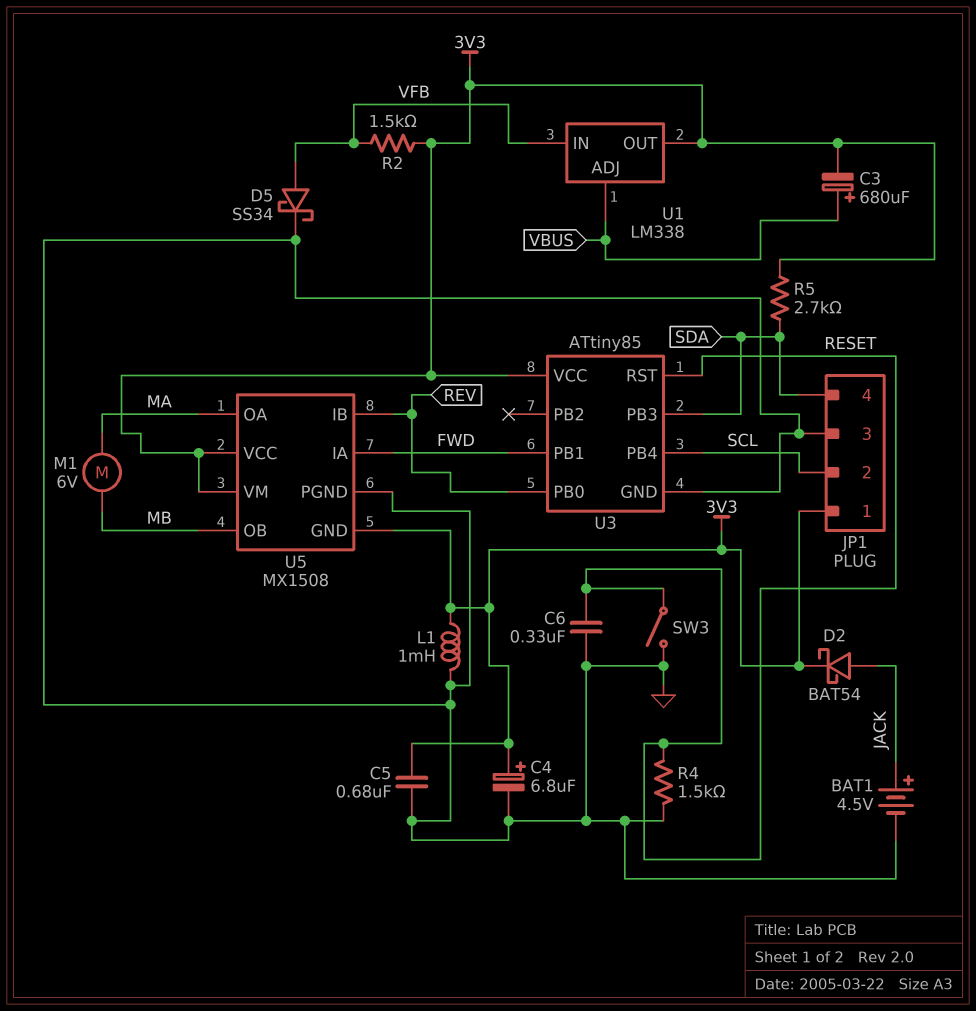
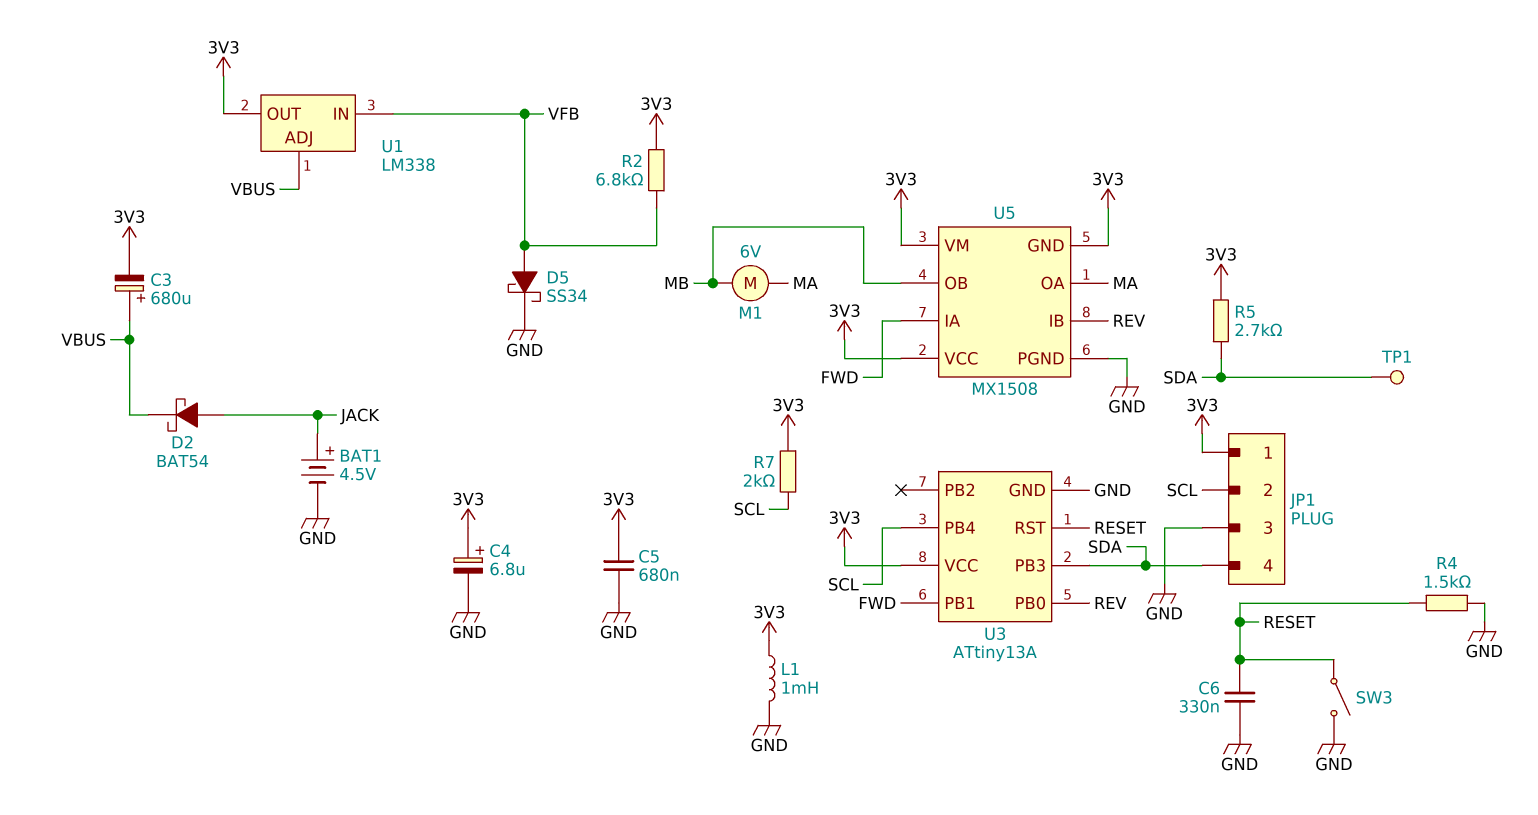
D2: schottky BAT54 (A JACK, K 3V3) -> schottky BAT54 (A JACK, K VBUS)
R2: 1.5k (3V3, VFB) -> 6.8k (3V3, VFB)
R7: none -> 2k (3V3, SCL)
TP1: none -> test point (SDA)
U3: ATtiny85 -> ATtiny13A

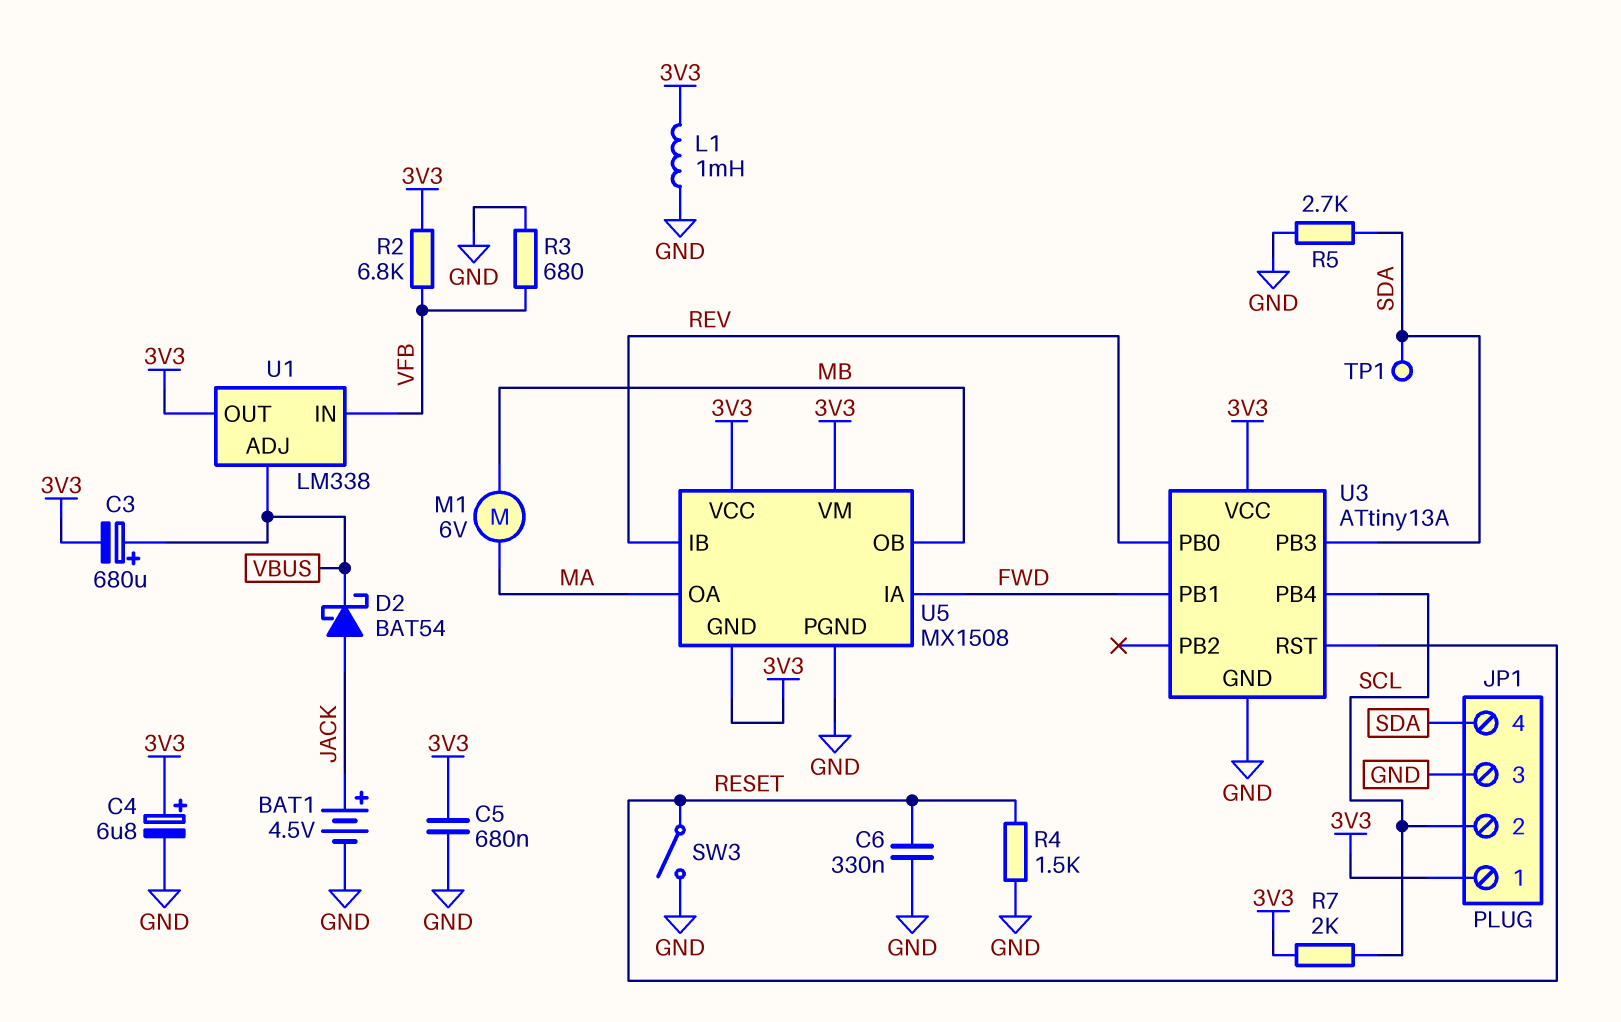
D5: schottky SS34 (A VFB, K GND) -> none
R3: none -> 680 (GND, VFB)
R5: 2.7k (3V3, SDA) -> 2.7k (GND, SDA)

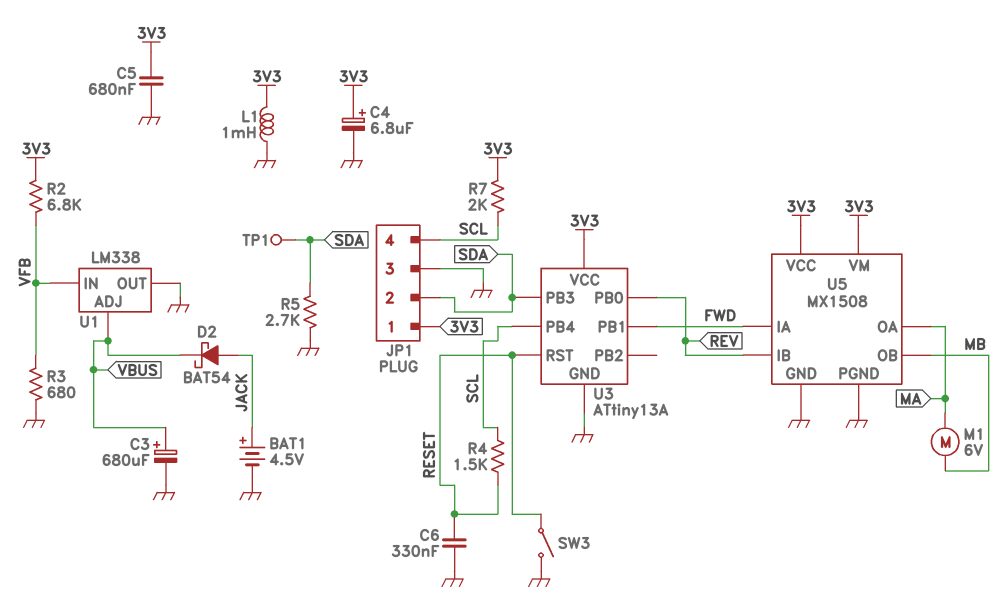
C3: 680uF (plus VBUS, minus 3V3) -> 680uF (plus VBUS, minus GND)
JP1 pin 2: SCL -> SDA
JP1 pin 4: SDA -> SCL
R4: 1.5k (GND, RESET) -> 1.5k (RESET, SCL)
U1 pin OUT: 3V3 -> GND
U5 pin GND: 3V3 -> GND

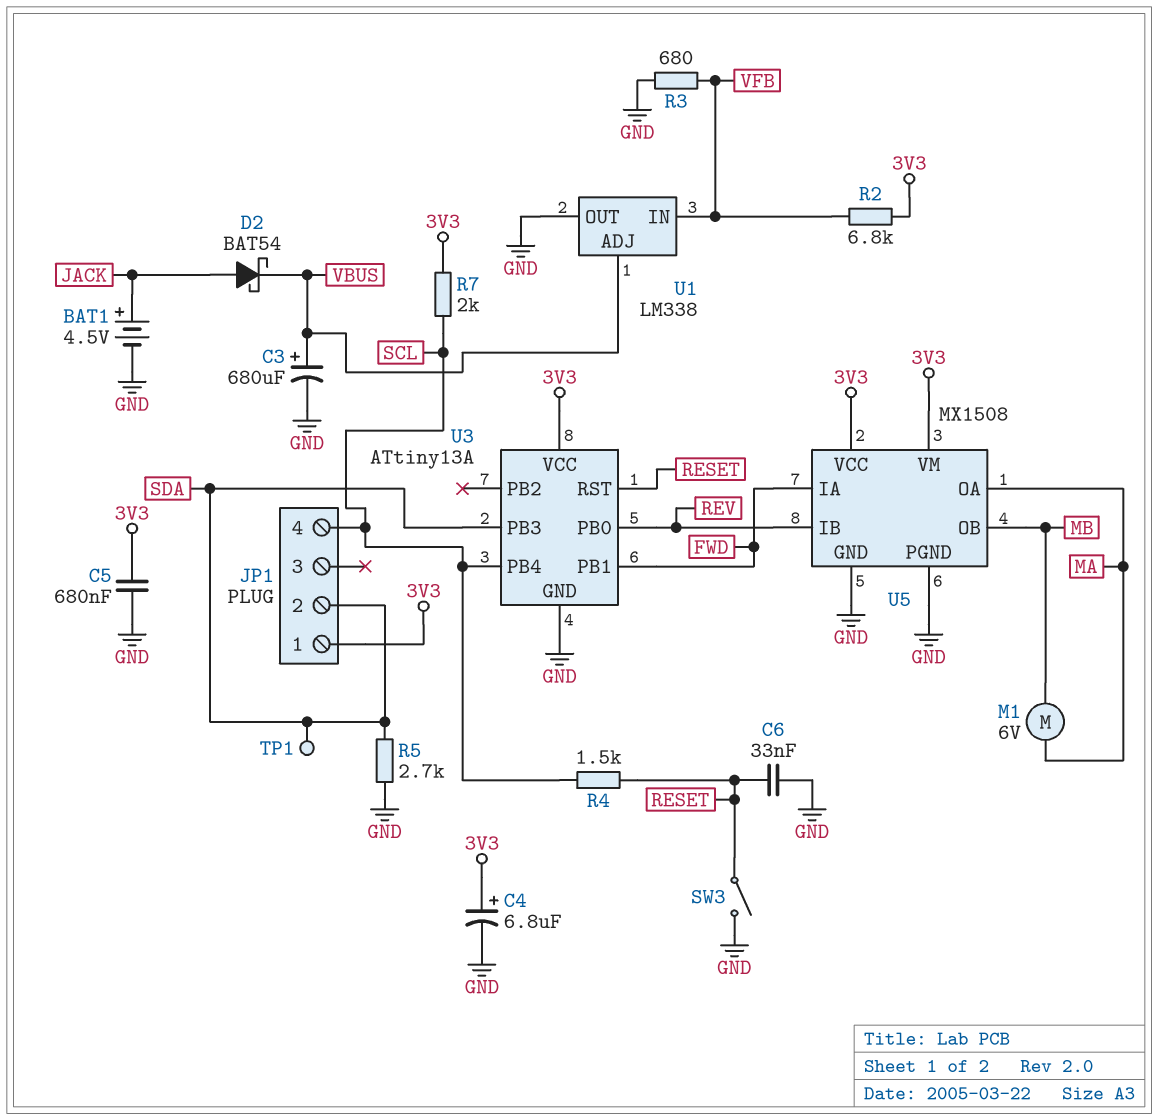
C6: 330nF (GND, RESET) -> 33nF (GND, RESET)
JP1 pin 3: GND -> none
L1: 1mH (3V3, GND) -> none

